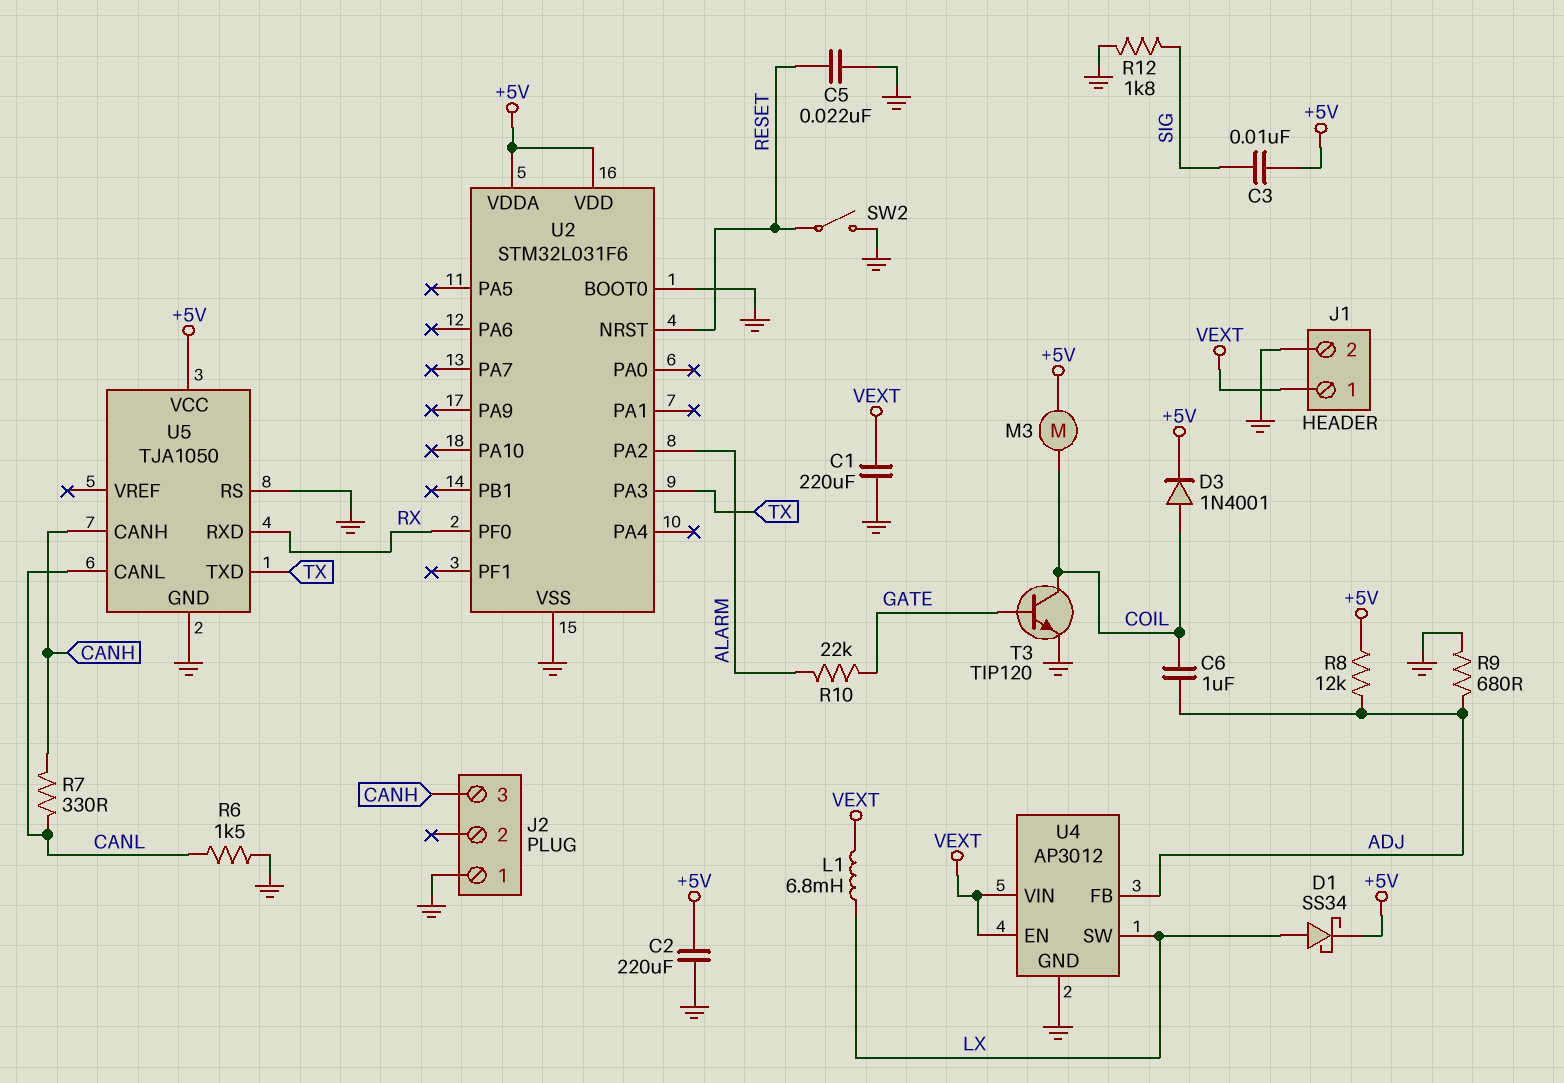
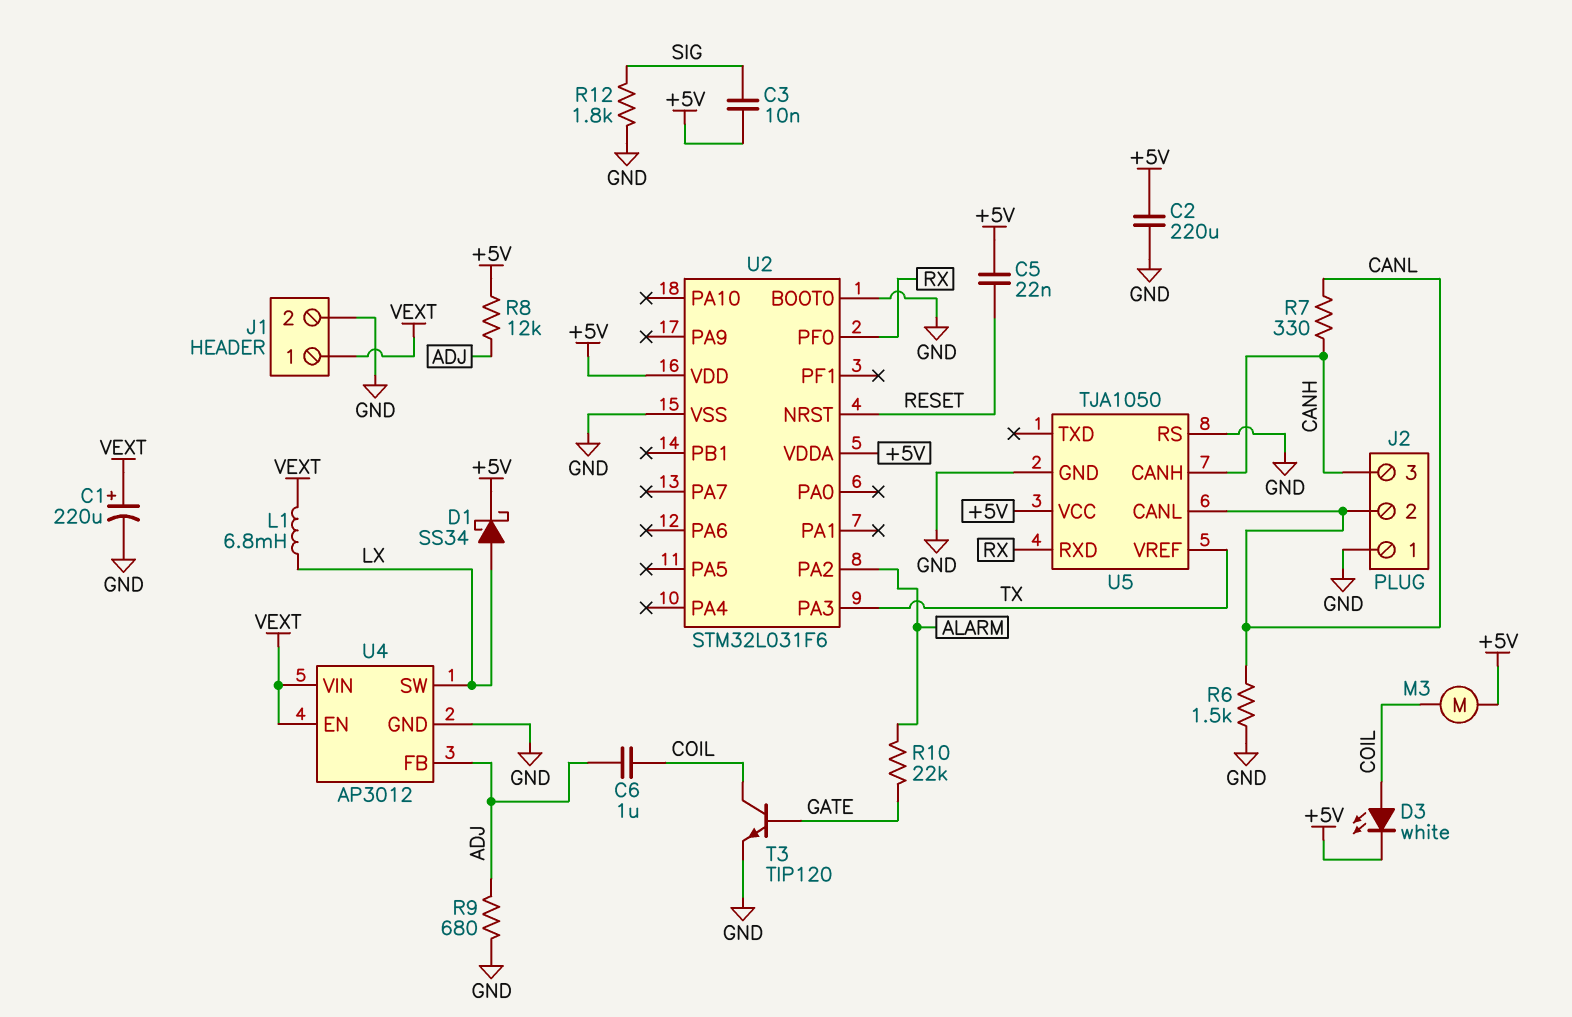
C1: 220uF (GND, VEXT) -> 220uF (plus VEXT, minus GND)
C5: 22nF (GND, RESET) -> 22nF (+5V, RESET)
D3: diode 1N4001 (A COIL, K +5V) -> LED white (A COIL, K +5V)
J2 pin 2: none -> CANL
SW2: switch (GND, RESET) -> none
U5 pin TXD: TX -> none
U5 pin VREF: none -> TX

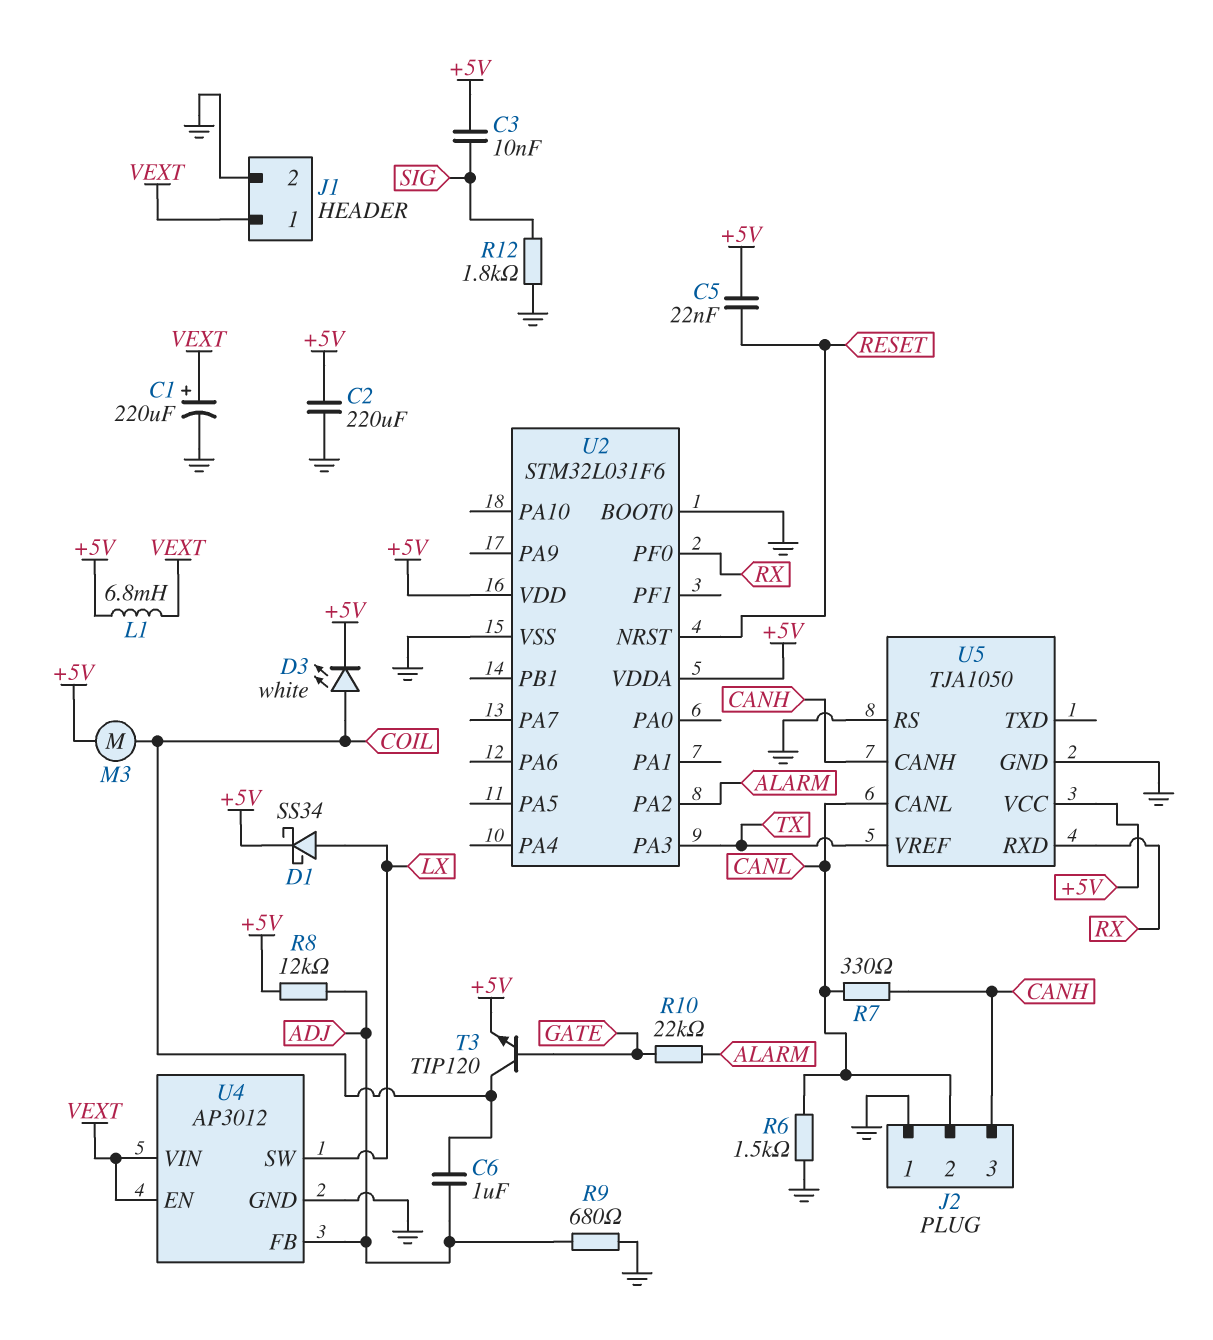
L1: 6.8mH (LX, VEXT) -> 6.8mH (+5V, VEXT)
T3: NPN TIP120 (B GATE, C COIL, E GND) -> NPN TIP120 (B GATE, C COIL, E +5V)

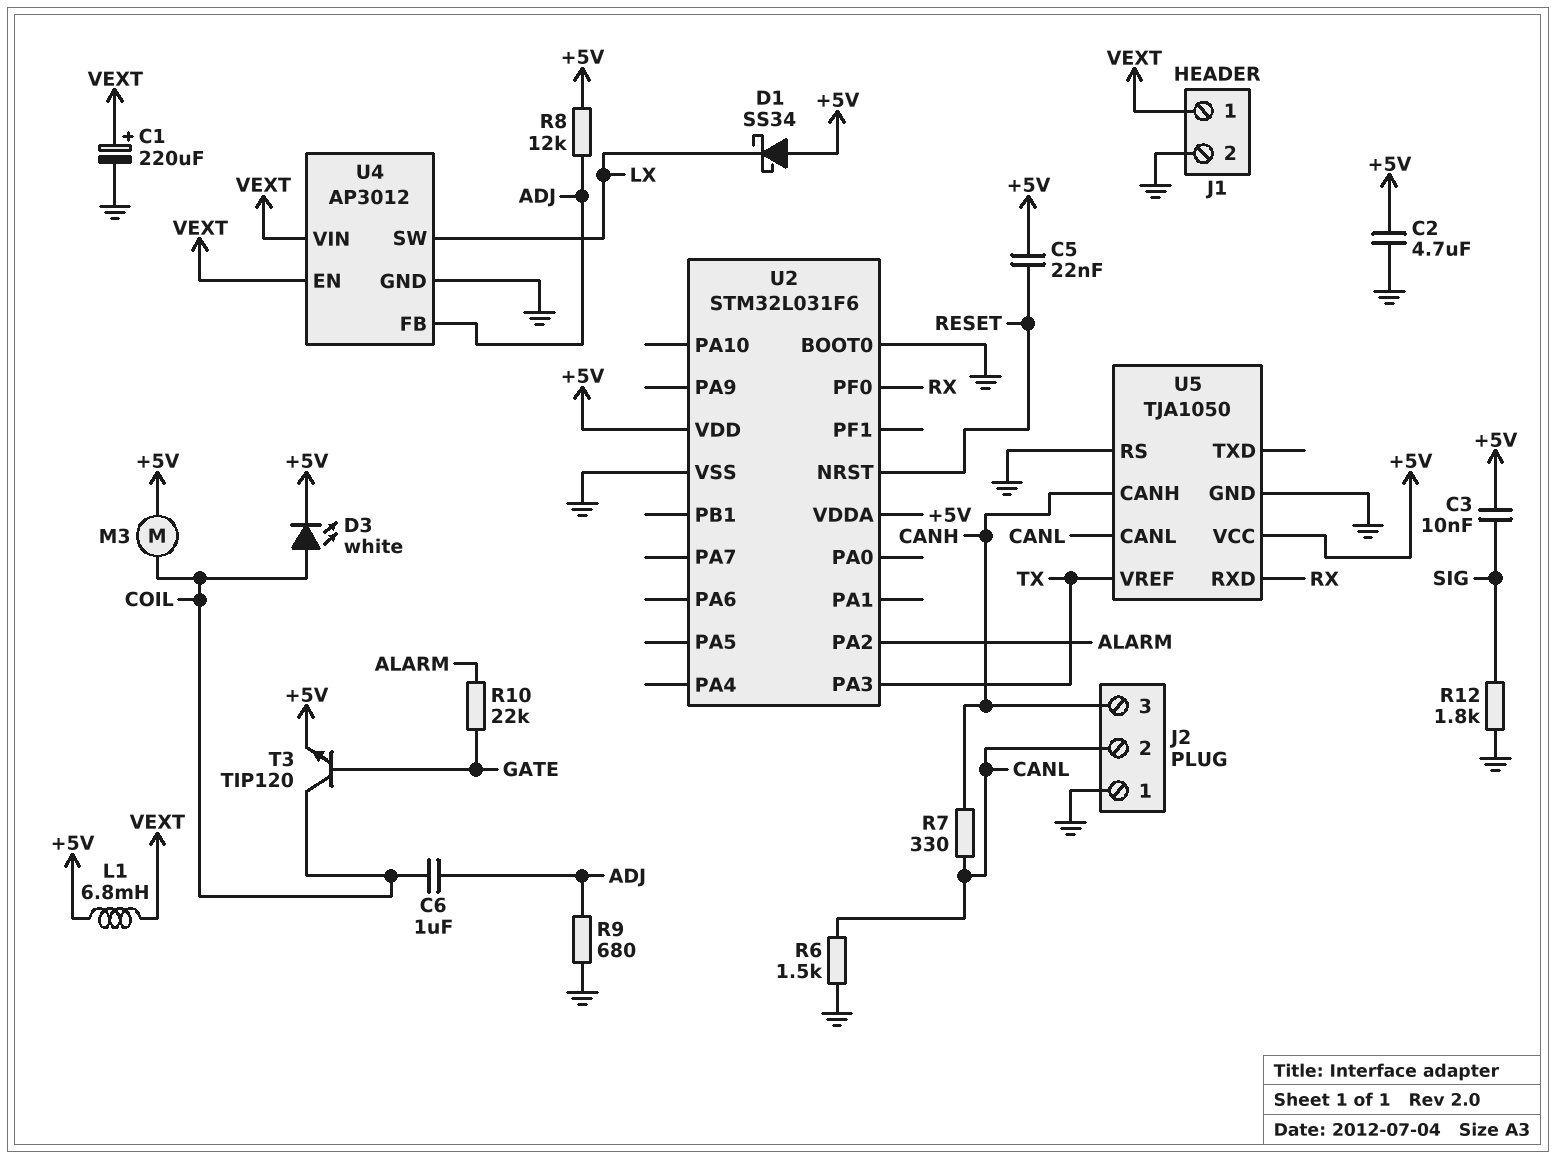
C2: 220uF (+5V, GND) -> 4.7uF (+5V, GND)
D1: schottky SS34 (A LX, K +5V) -> schottky SS34 (A +5V, K LX)

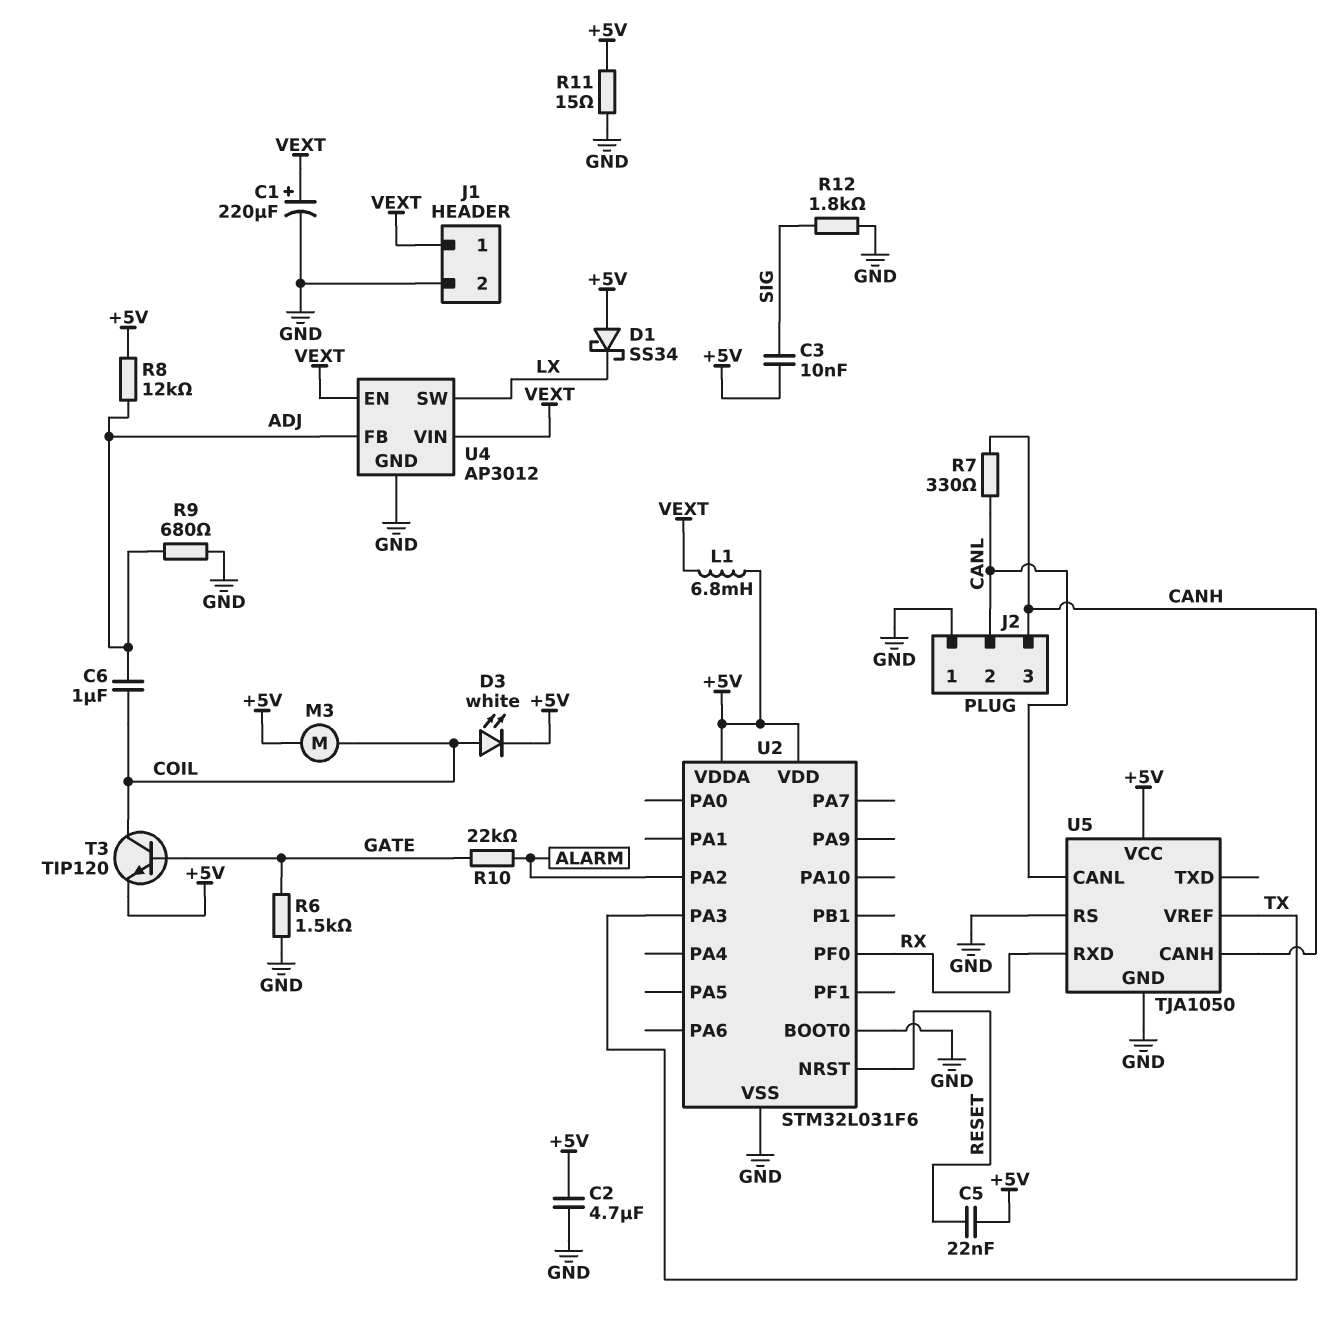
R6: 1.5k (CANL, GND) -> 1.5k (GATE, GND)
R11: none -> 15 (+5V, GND)

